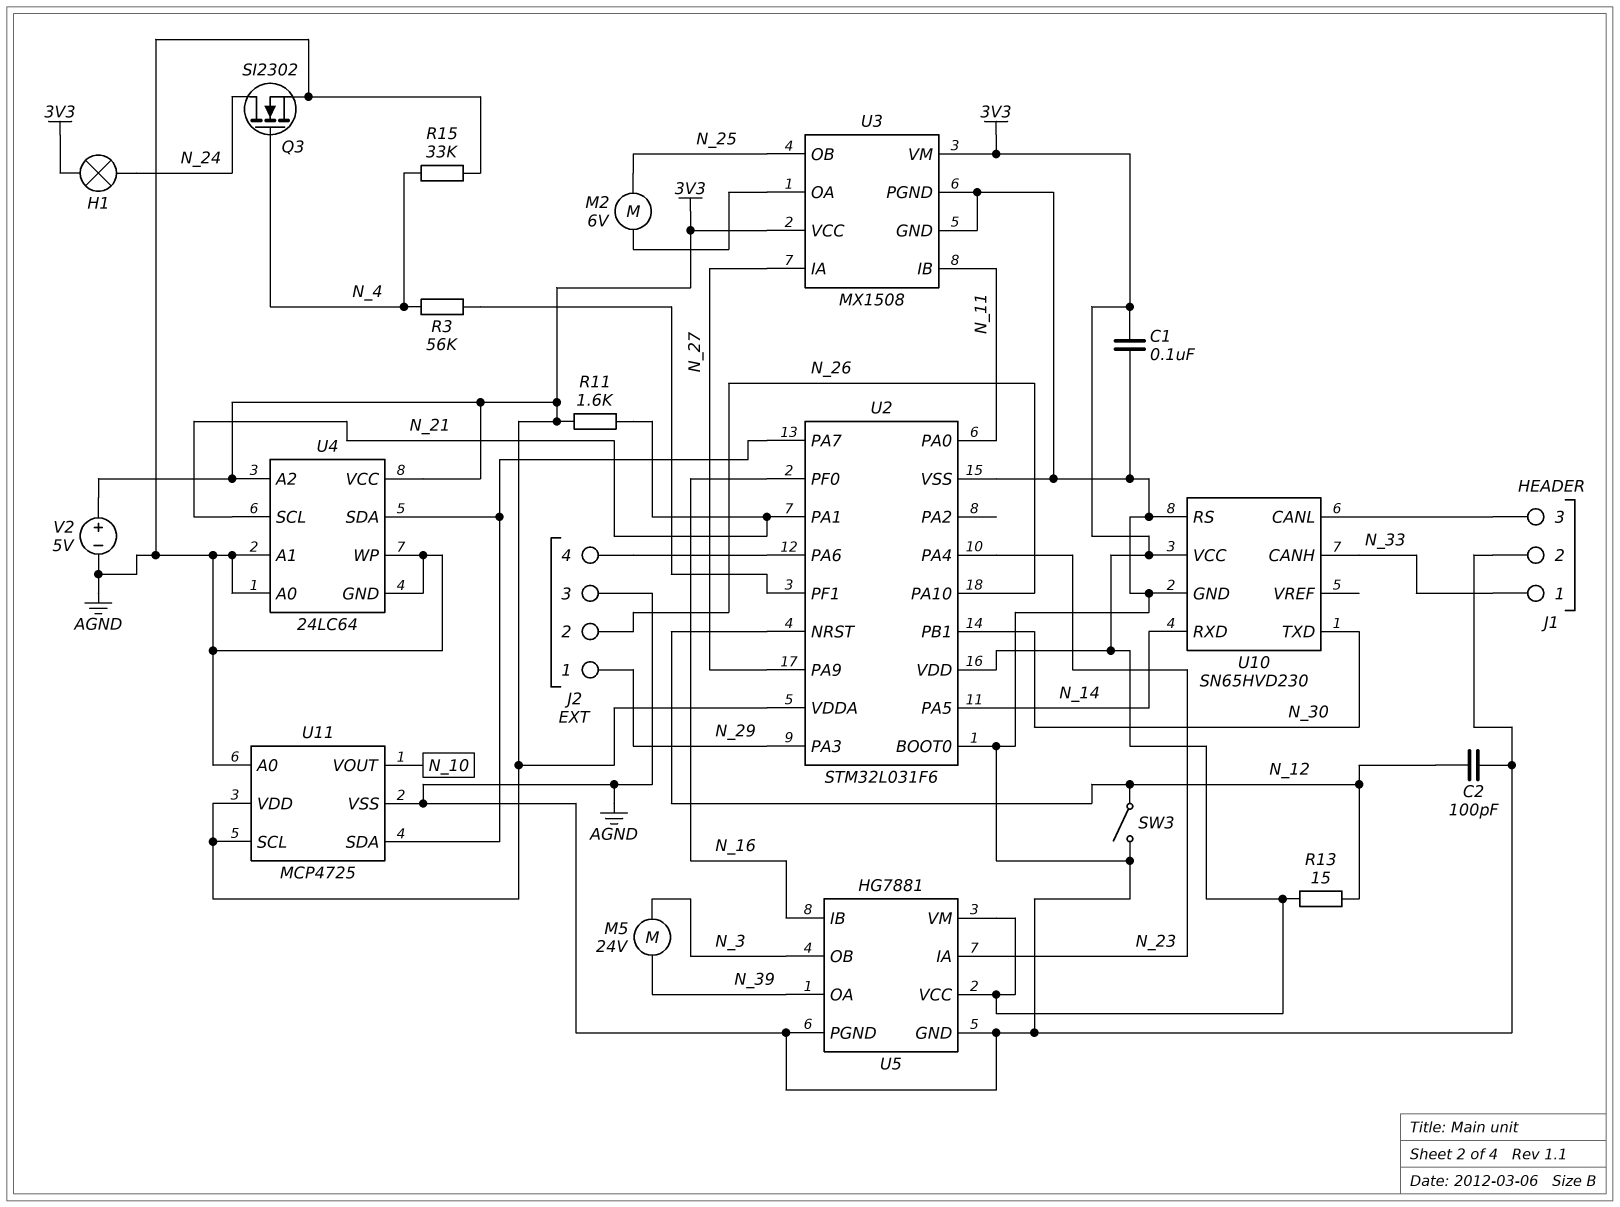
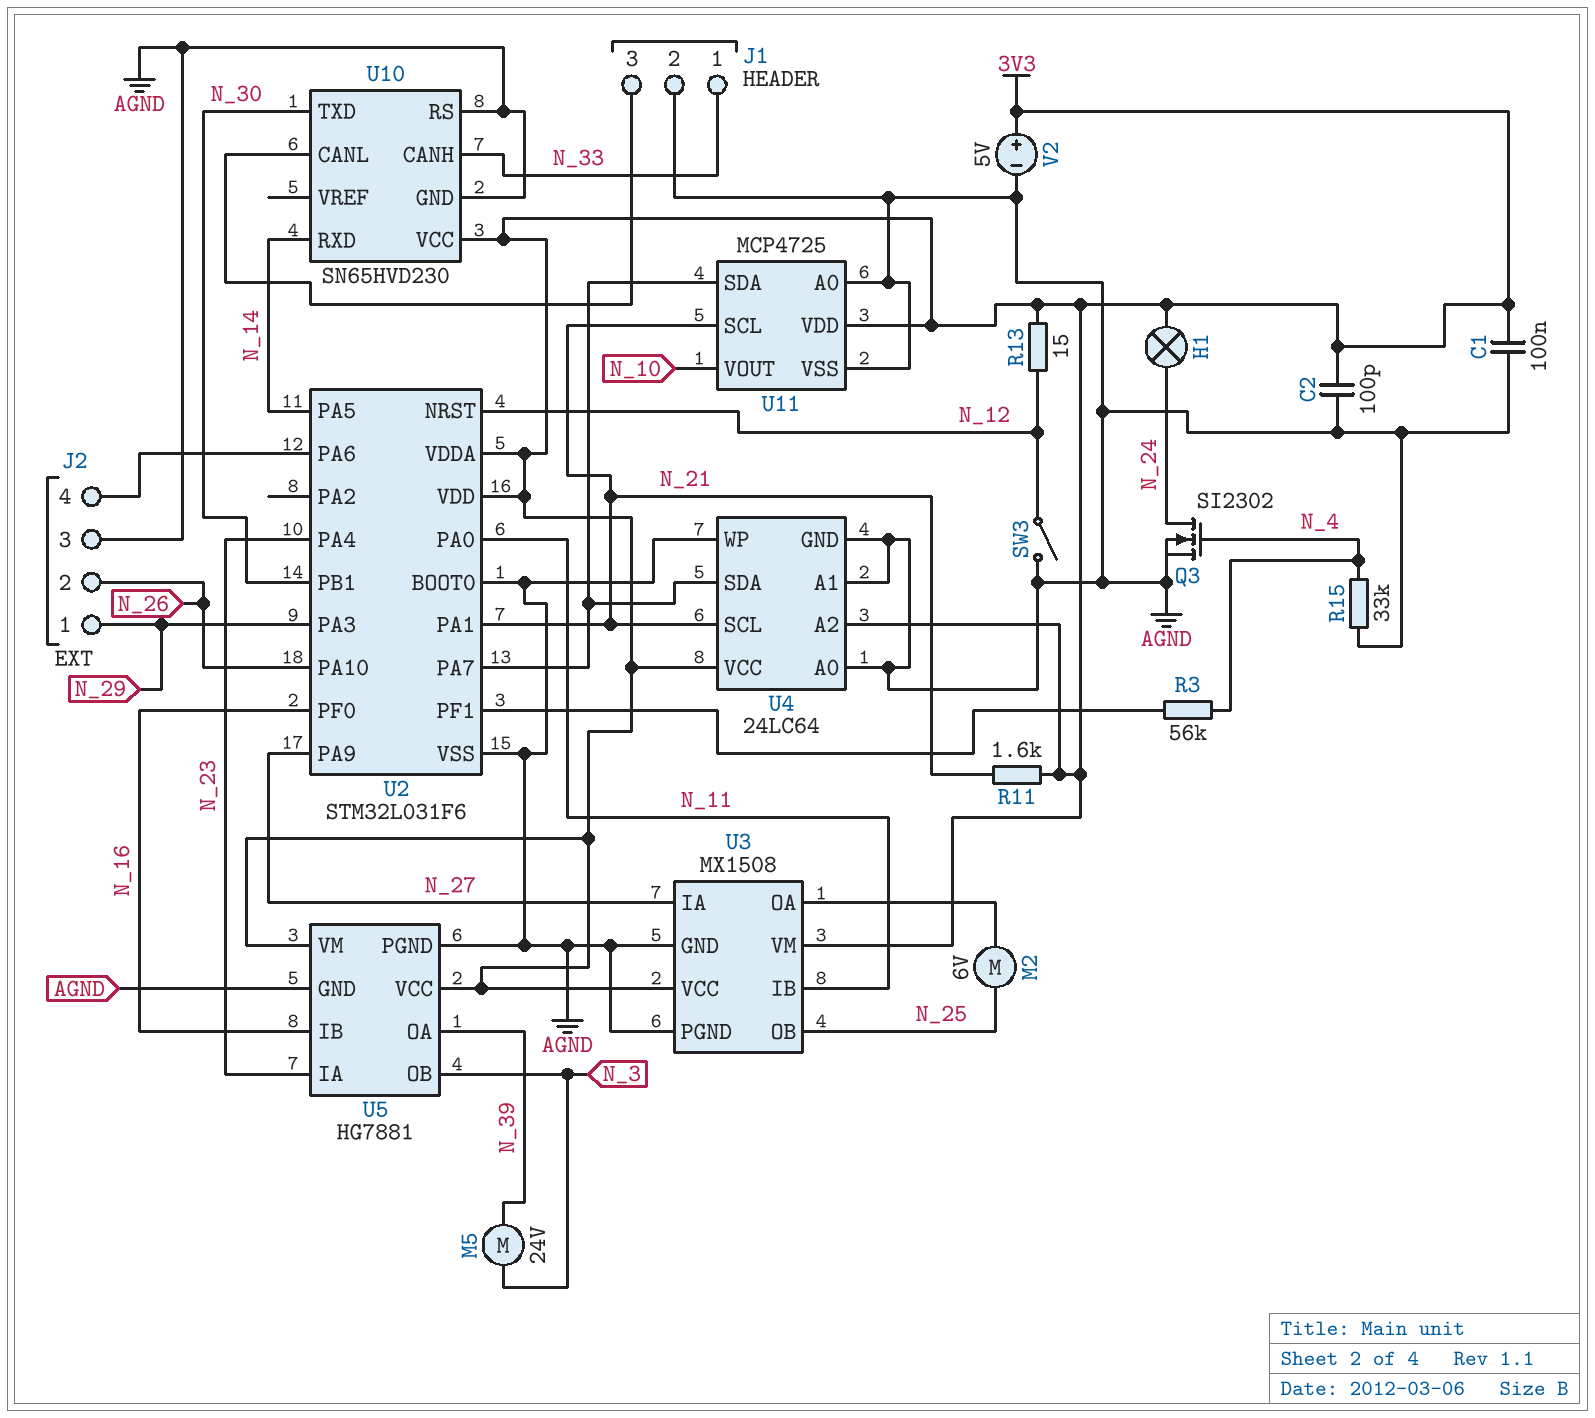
C2: 100pF (AGND, N_12) -> 100pF (3V3, AGND)
U11 pin SCL: 3V3 -> N_21

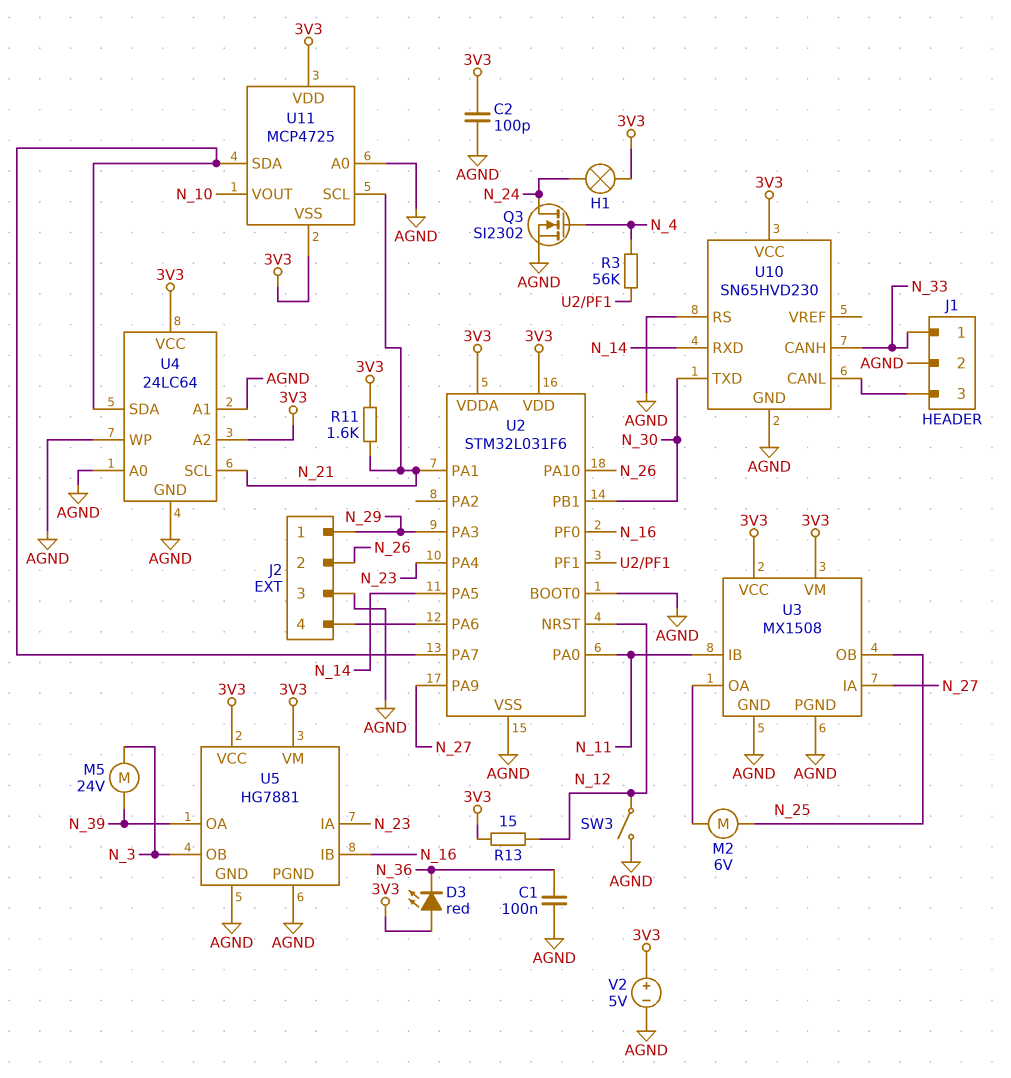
C1: 100nF (3V3, AGND) -> 100nF (AGND, N_36)
D3: none -> LED red (A 3V3, K N_36)
R15: 33k (AGND, N_4) -> none
U11 pin VSS: AGND -> 3V3

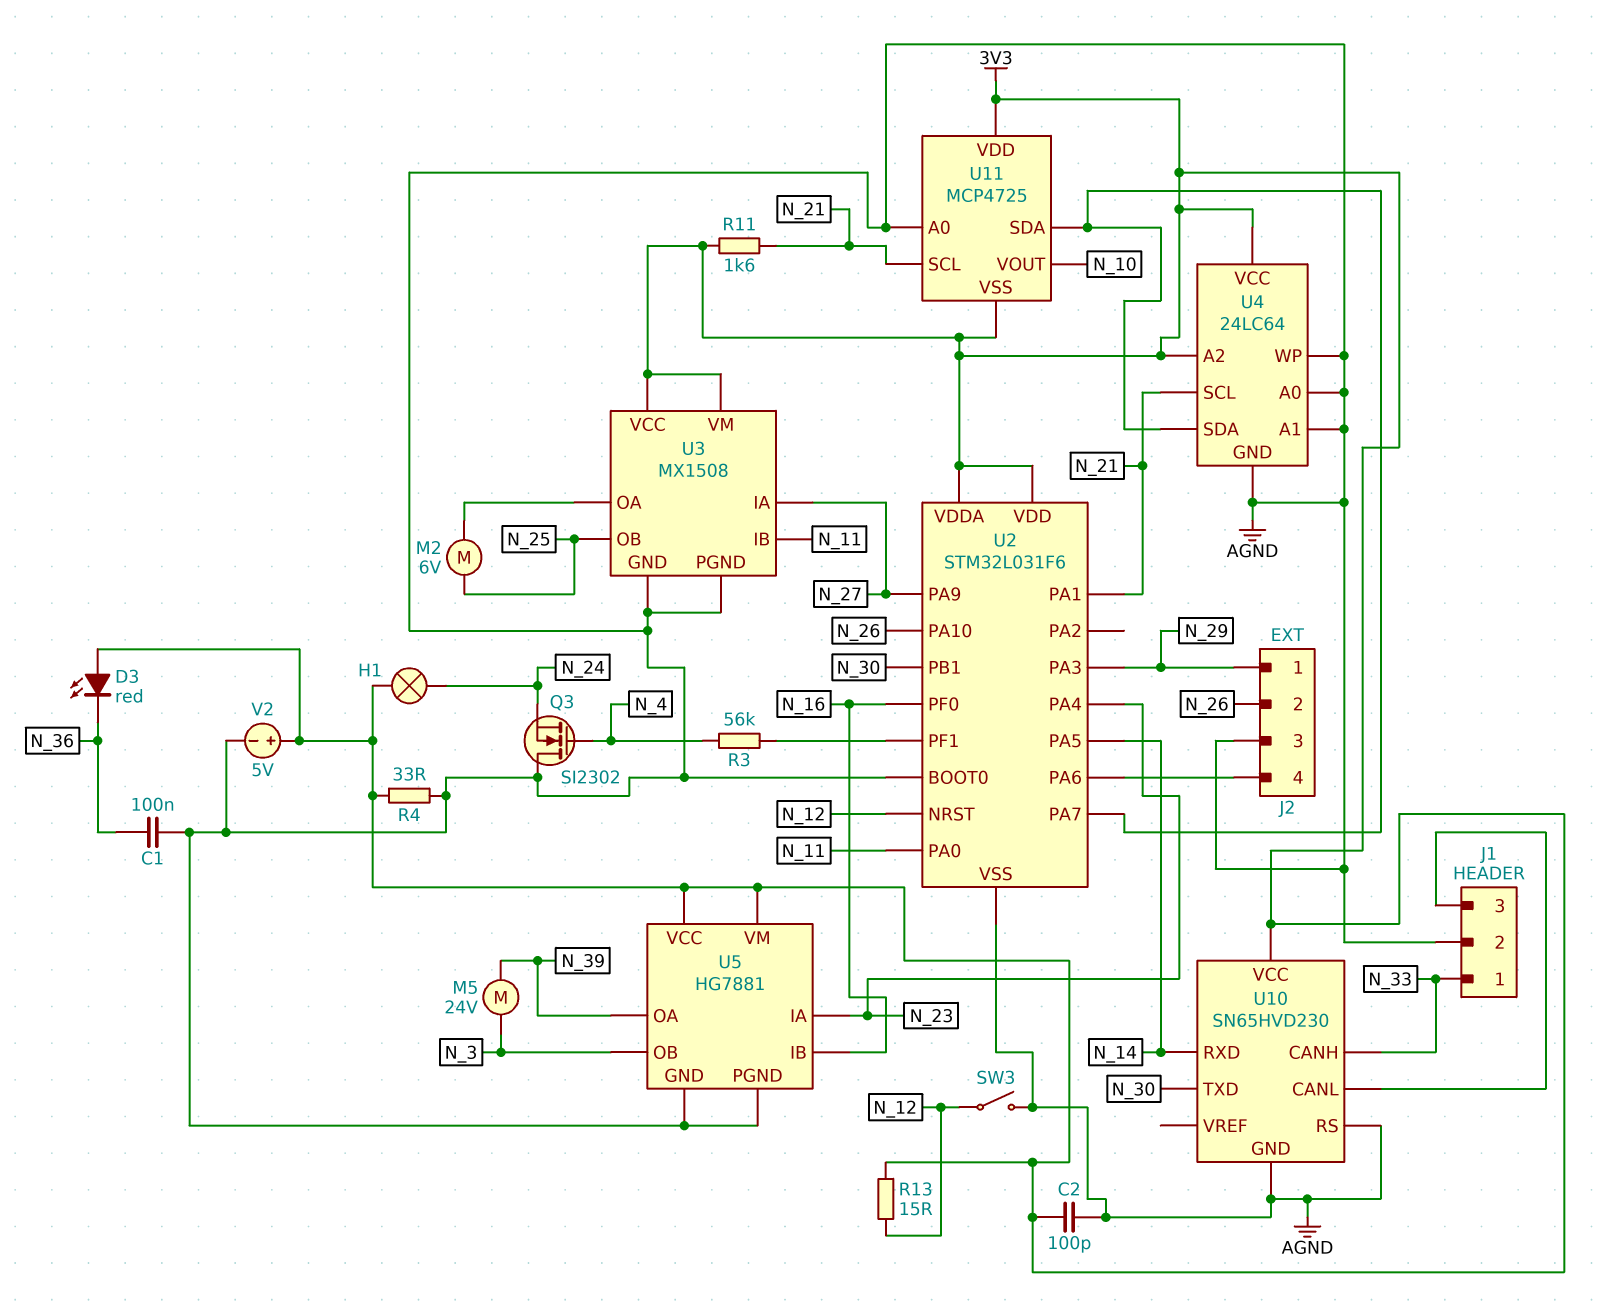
Q3: NMOS SI2302 (G N_4, D N_24, S AGND) -> NMOS SI2302 (G N_4, D AGND, S N_24)
R4: none -> 33 (3V3, AGND)

